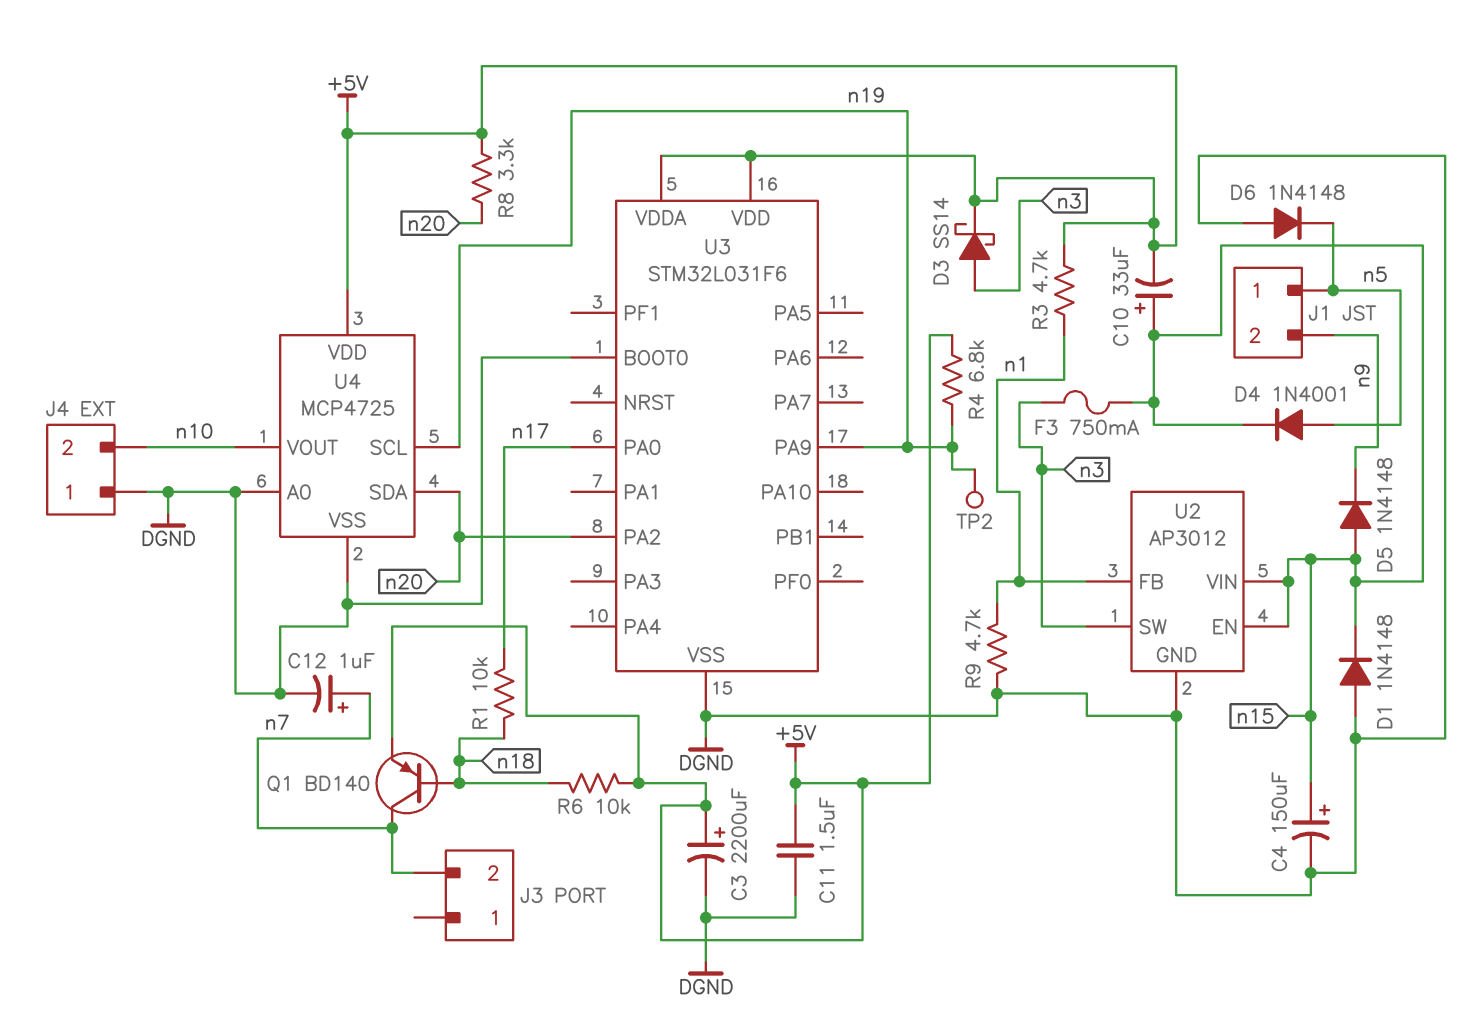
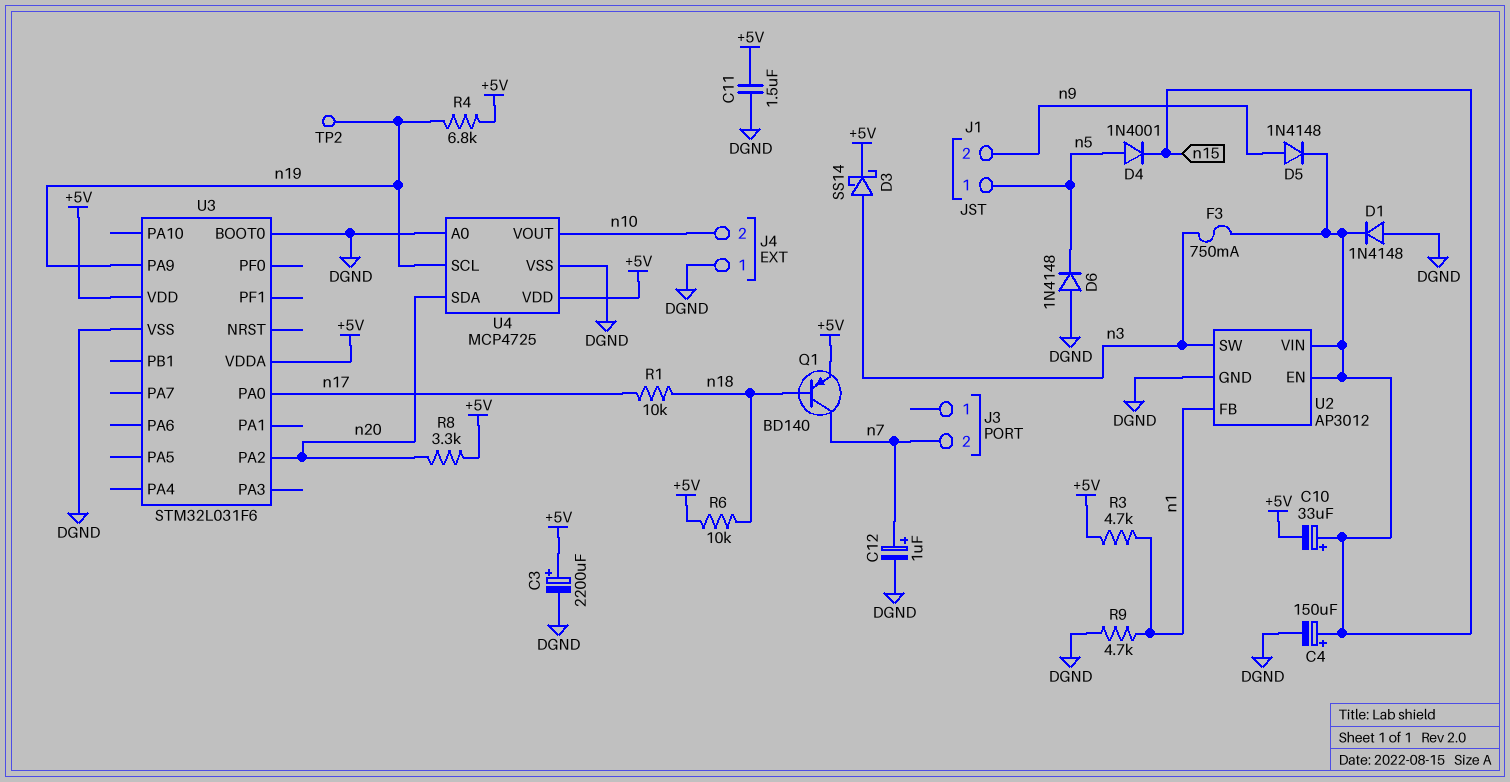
D5: diode 1N4148 (A n15, K n9) -> diode 1N4148 (A n9, K n15)

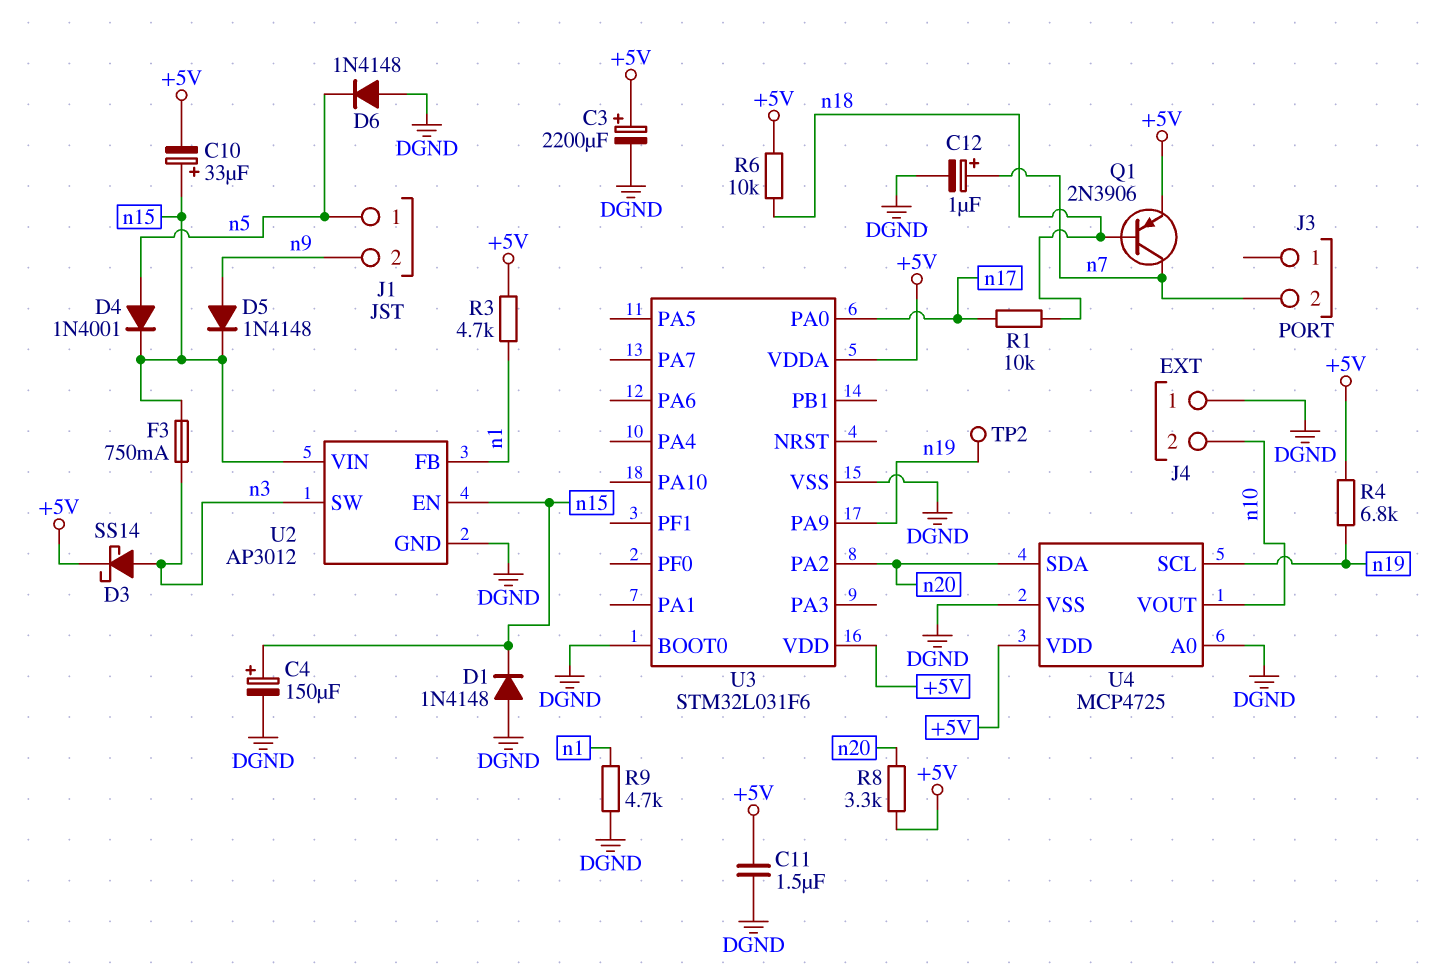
Q1: PNP BD140 (B n18, C n7, E +5V) -> PNP 2N3906 (B n18, C n7, E +5V)

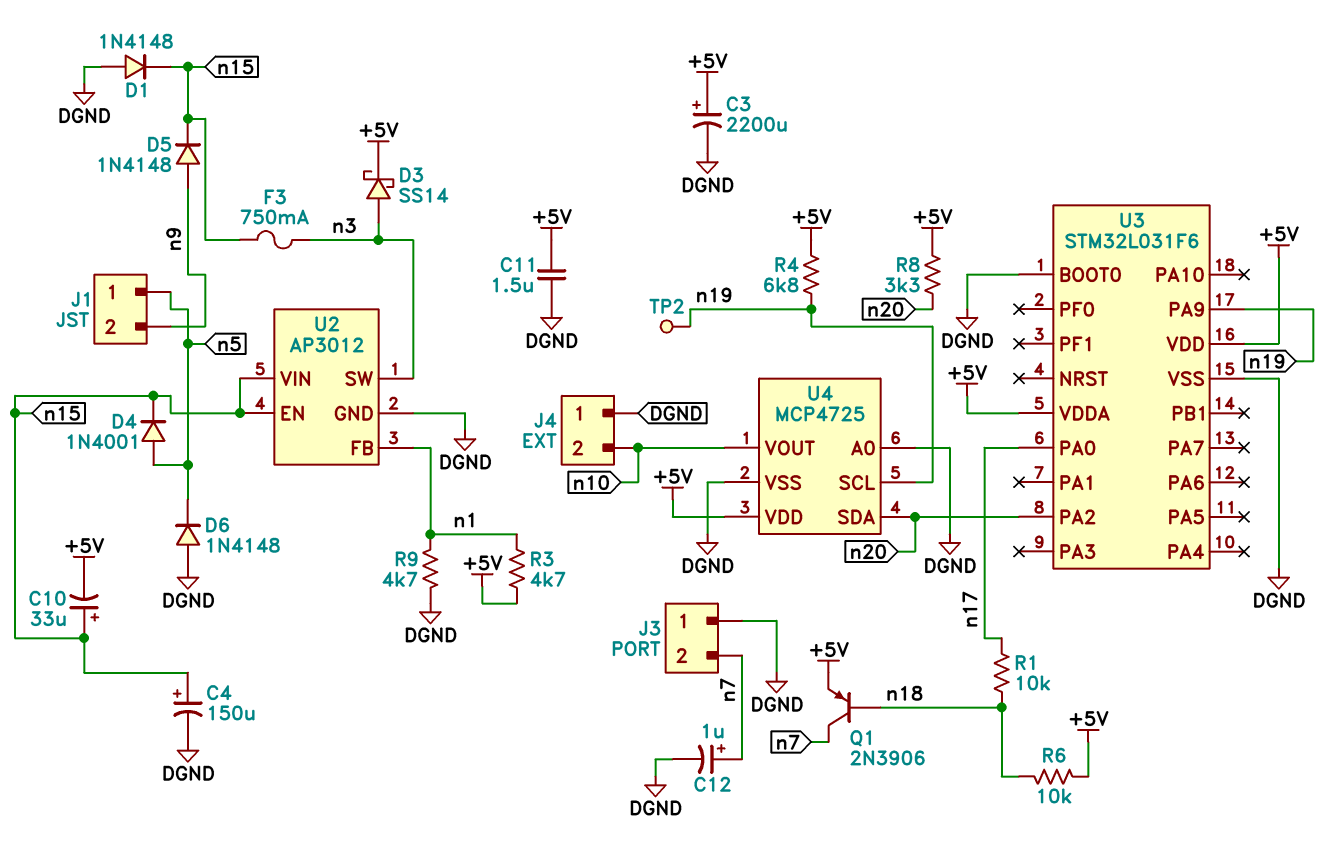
J3 pin 1: none -> DGND

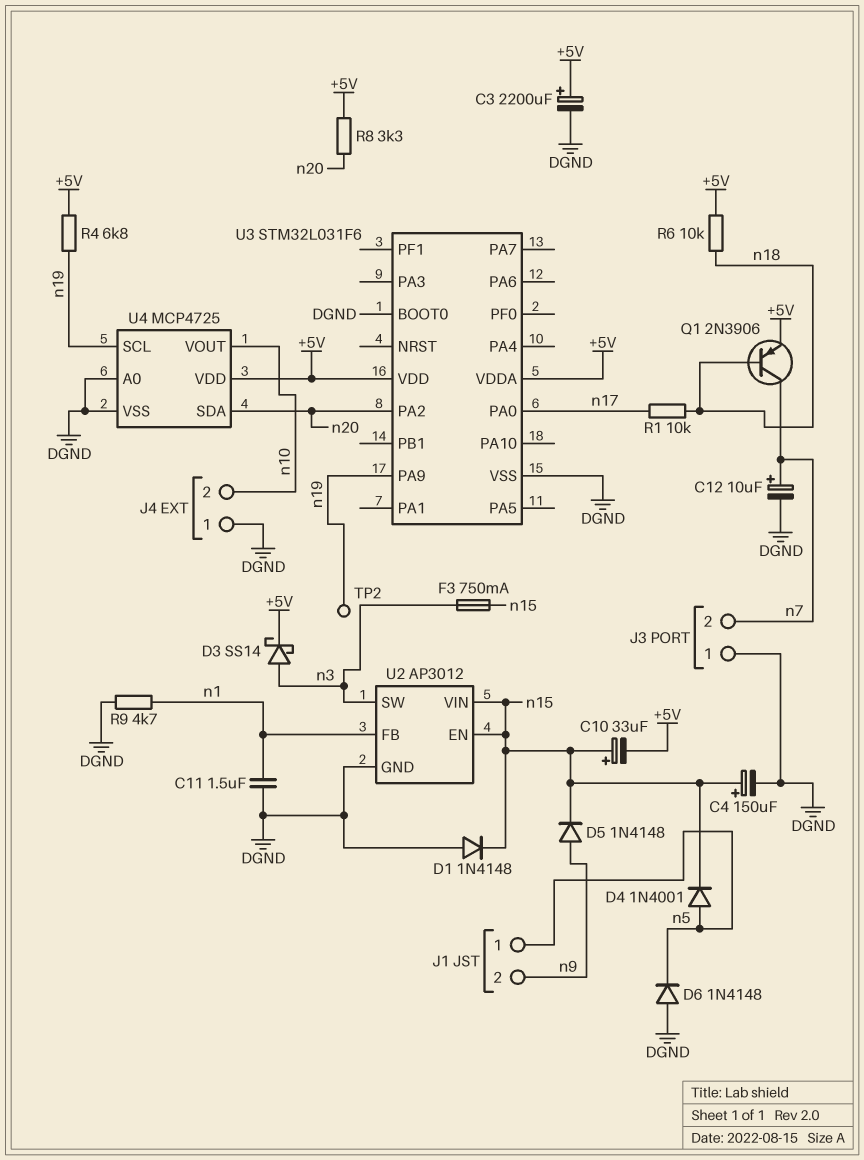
C11: 1.5uF (+5V, DGND) -> 1.5uF (DGND, n1)
C12: 1uF (plus n7, minus DGND) -> 10uF (plus n7, minus DGND)
R3: 4.7k (+5V, n1) -> none

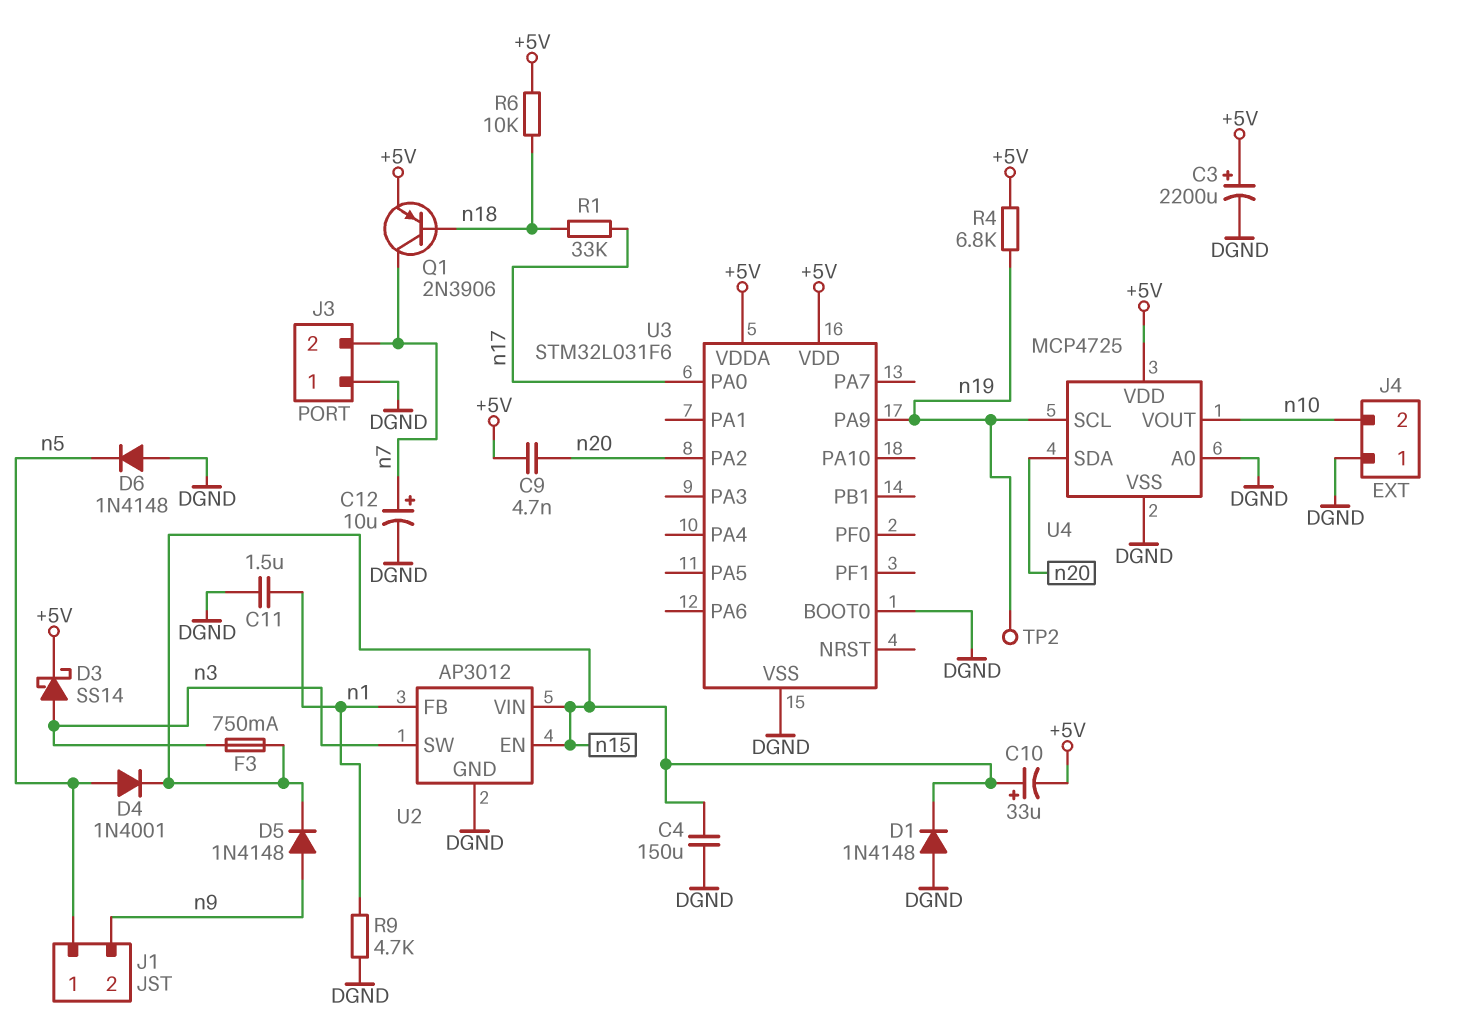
C4: 150uF (plus n15, minus DGND) -> 150uF (DGND, n15)
C9: none -> 4.7nF (+5V, n20)
R1: 10k (n17, n18) -> 33k (n17, n18)
R8: 3.3k (+5V, n20) -> none

